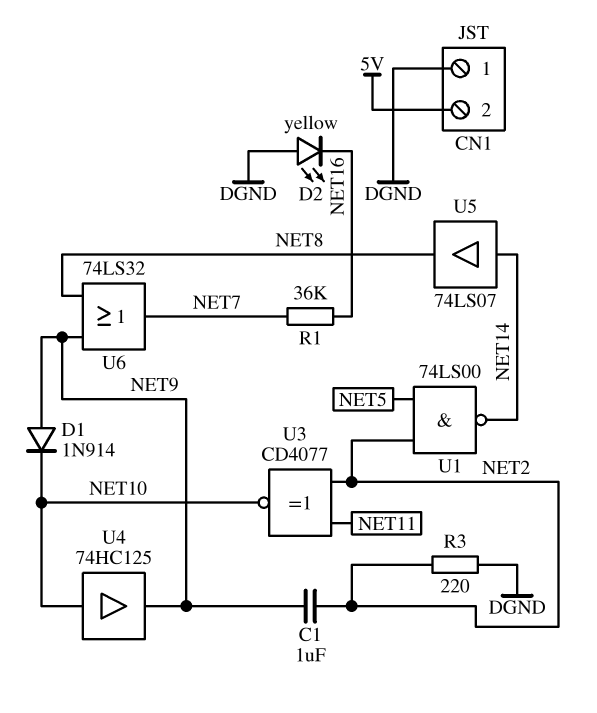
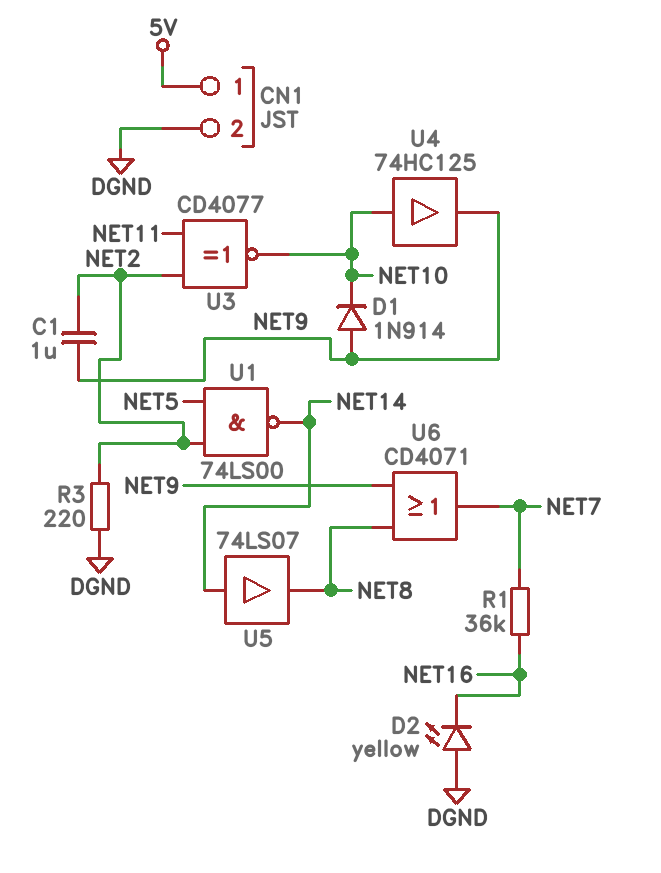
CN1 pin 1: DGND -> 5V
CN1 pin 2: 5V -> DGND
U6: OR 74LS32 (in NET8, in NET9, out NET7) -> OR CD4071 (in NET8, in NET9, out NET7)

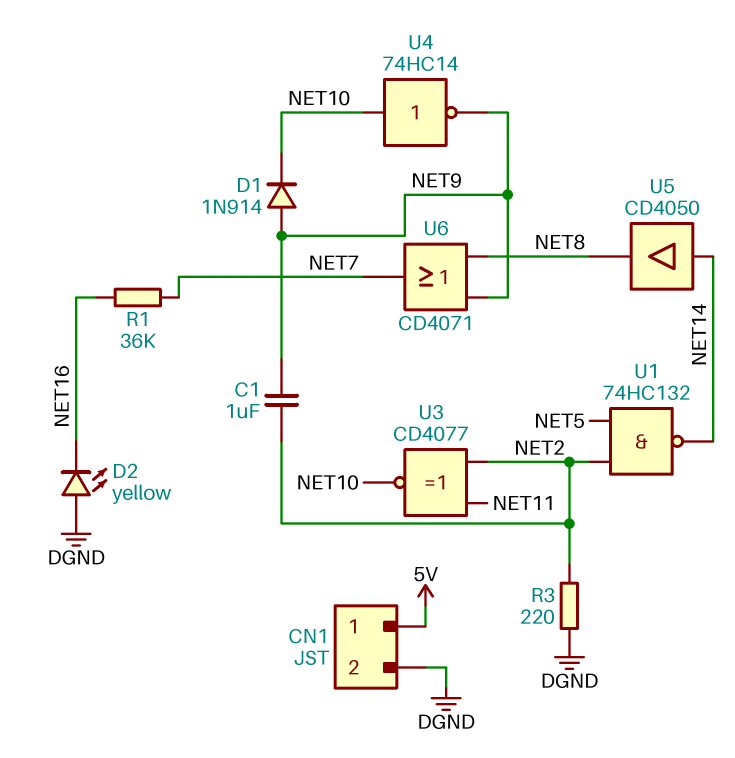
U1: NAND 74LS00 (in NET2, in NET5, out NET14) -> NAND 74HC132 (in NET2, in NET5, out NET14)
U4: buffer 74HC125 (in NET10, out NET9) -> NOT 74HC14 (in NET10, out NET9)
U5: buffer 74LS07 (in NET14, out NET8) -> buffer CD4050 (in NET14, out NET8)

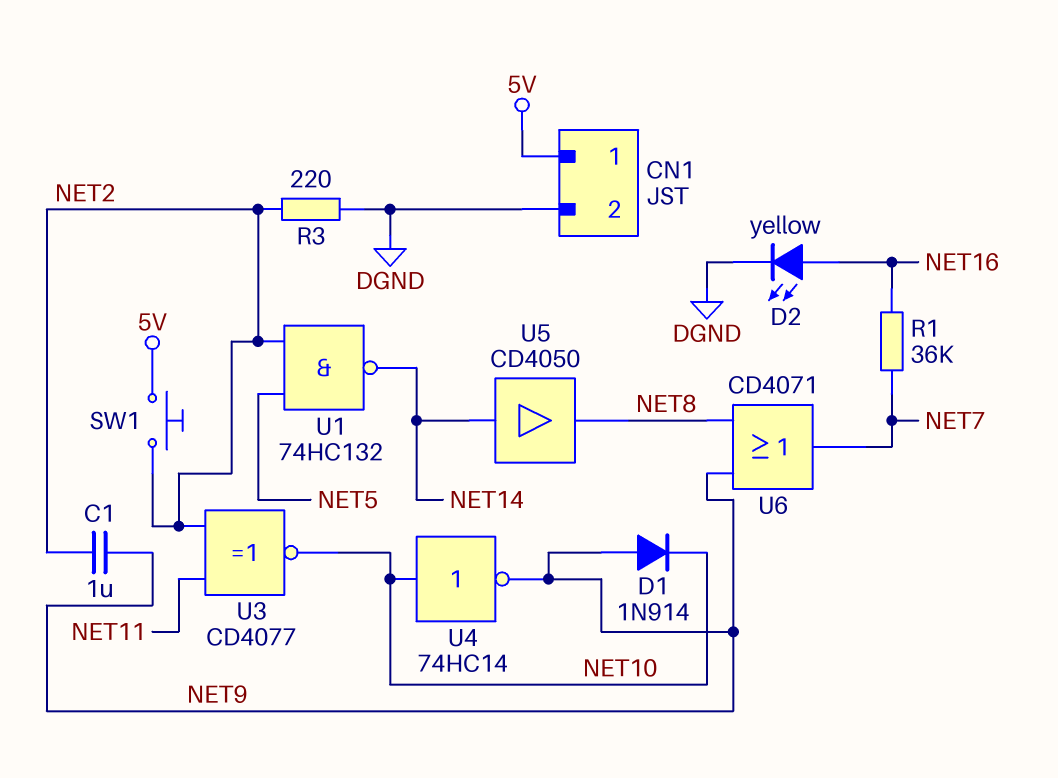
D2: LED yellow (A DGND, K NET16) -> LED yellow (A NET16, K DGND)
SW1: none -> button (5V, NET2)

